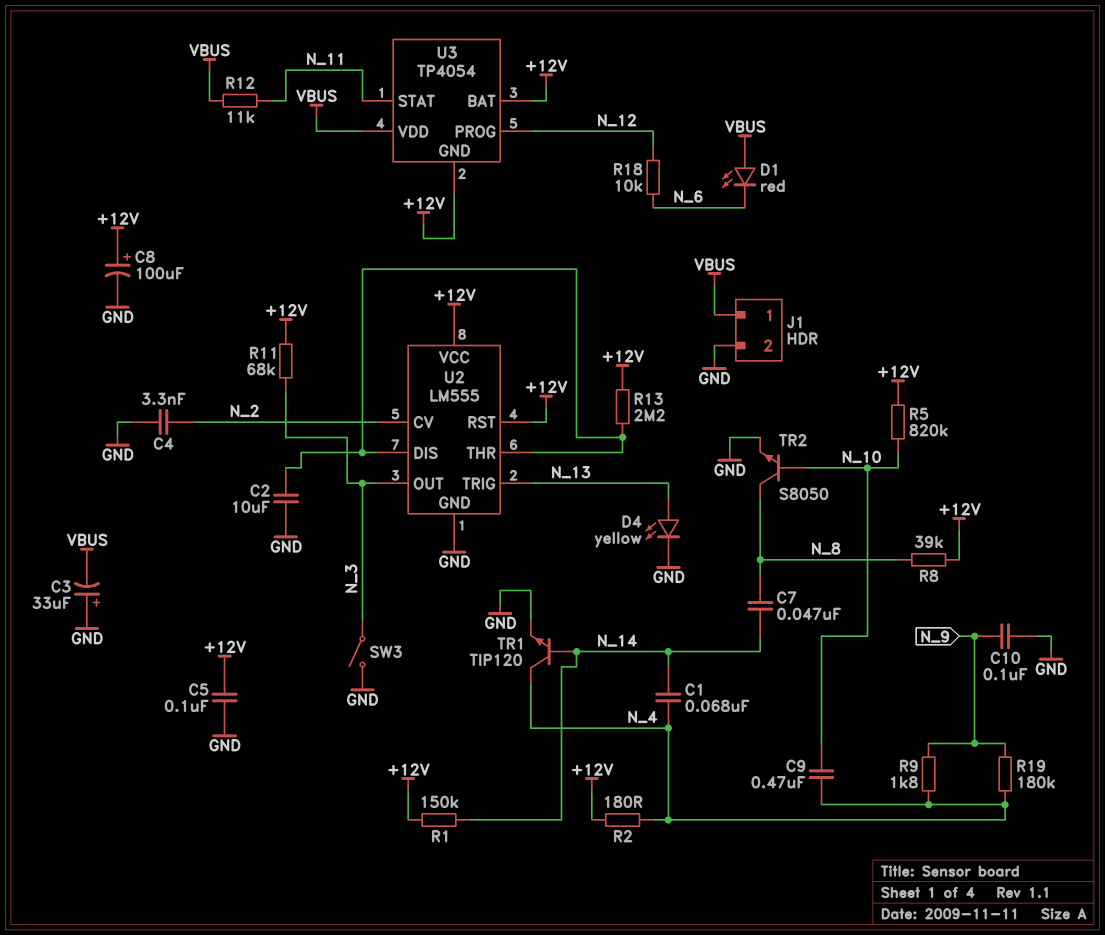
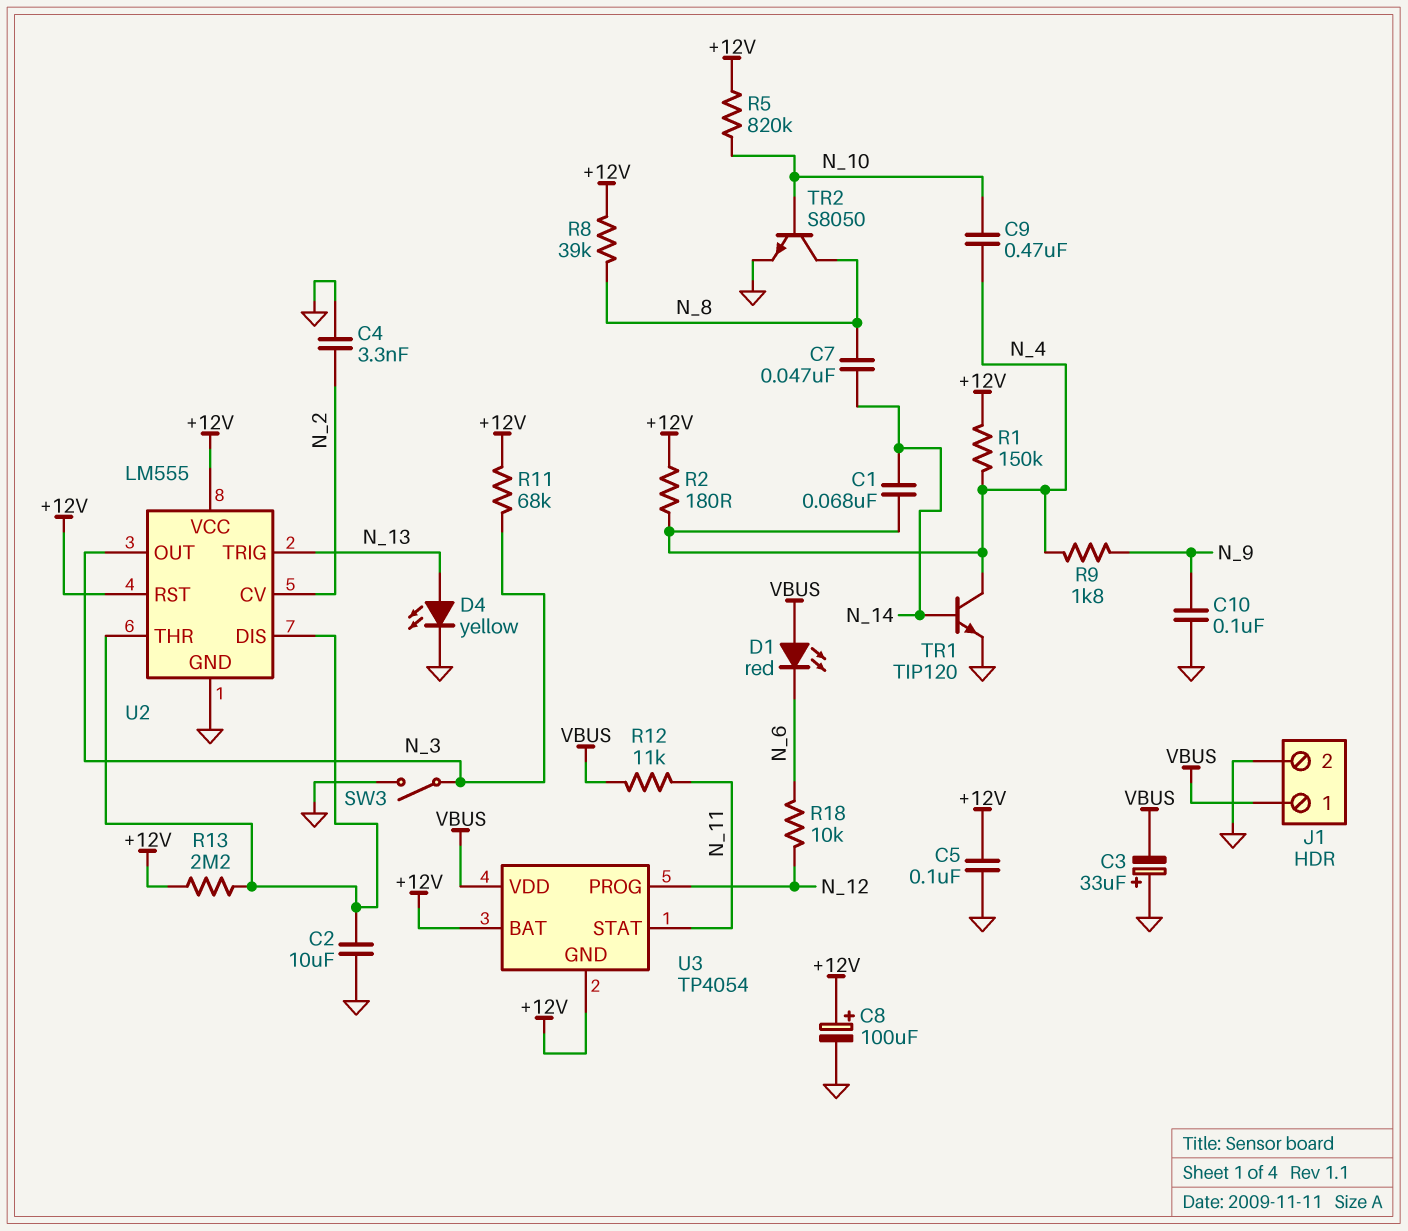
R1: 150k (+12V, N_14) -> 150k (+12V, N_4)
R19: 180k (N_4, N_9) -> none

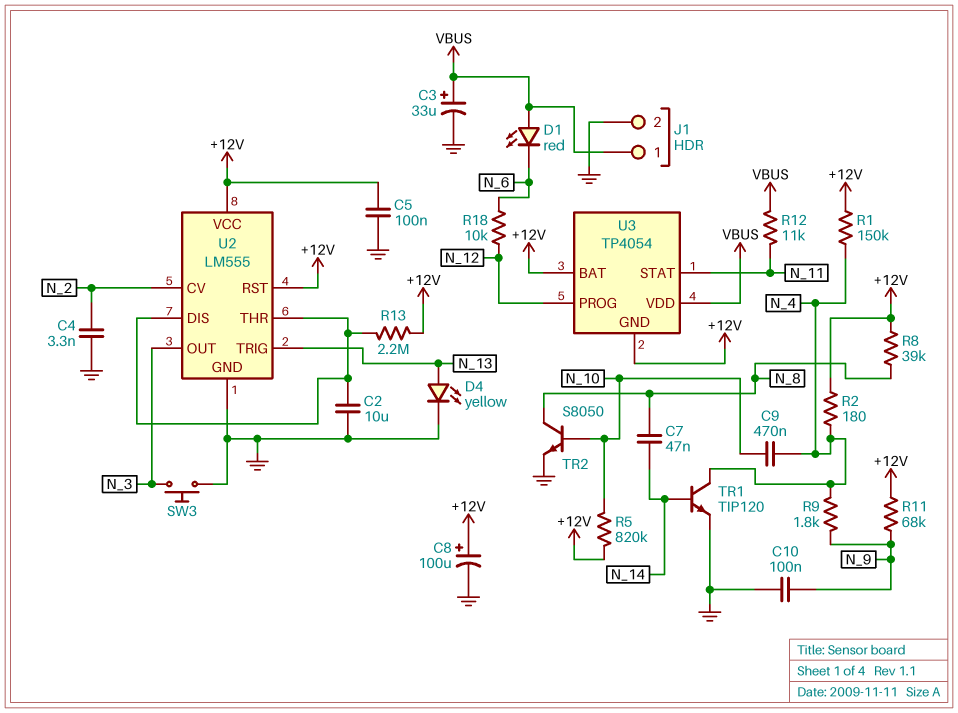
C1: 68nF (N_4, N_14) -> none
C3: 33uF (plus GND, minus VBUS) -> 33uF (plus VBUS, minus GND)
R11: 68k (+12V, N_3) -> 68k (+12V, N_9)
SW3: switch (GND, N_3) -> button (GND, N_3)

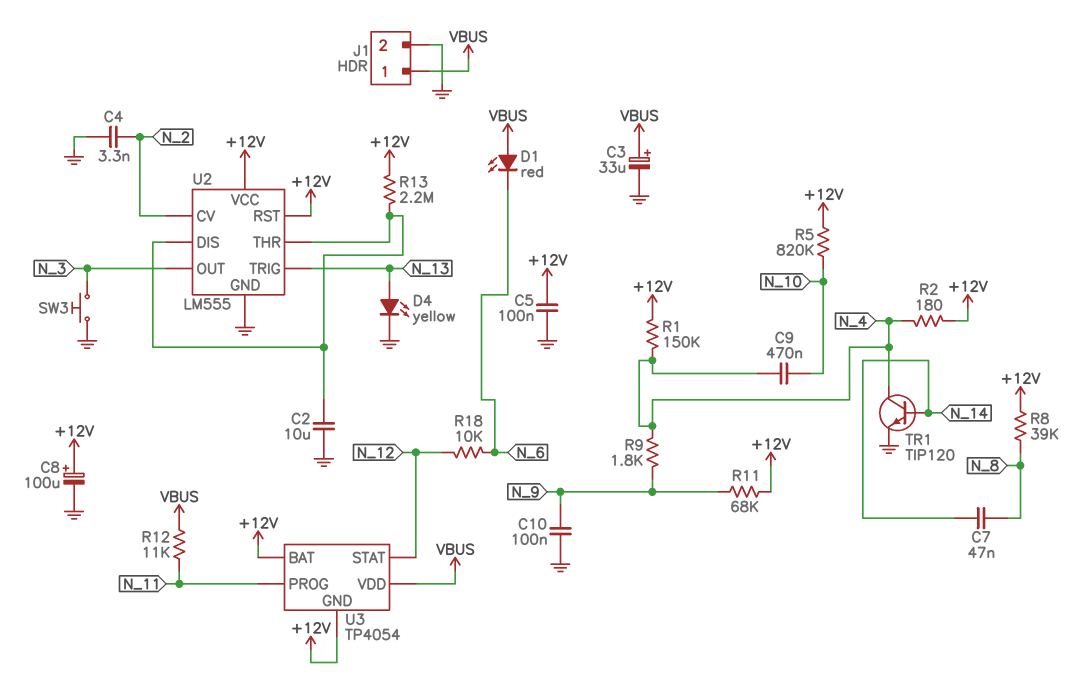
TR2: NPN S8050 (B N_10, C N_8, E GND) -> none
U3 pin PROG: N_12 -> N_11
U3 pin STAT: N_11 -> N_12

